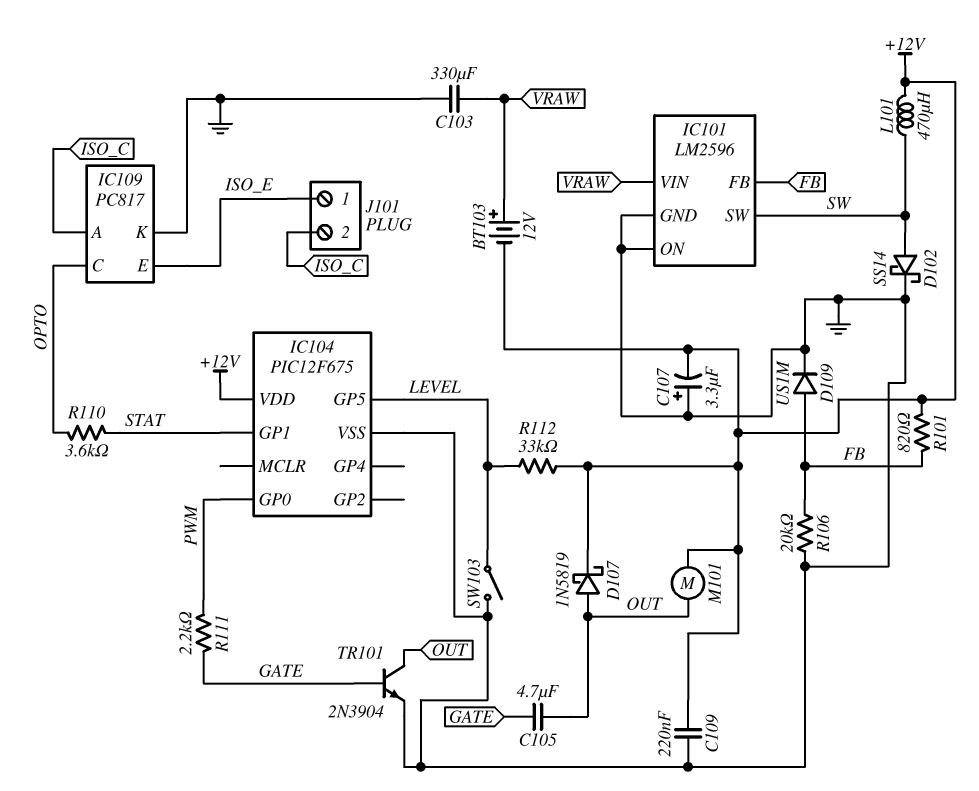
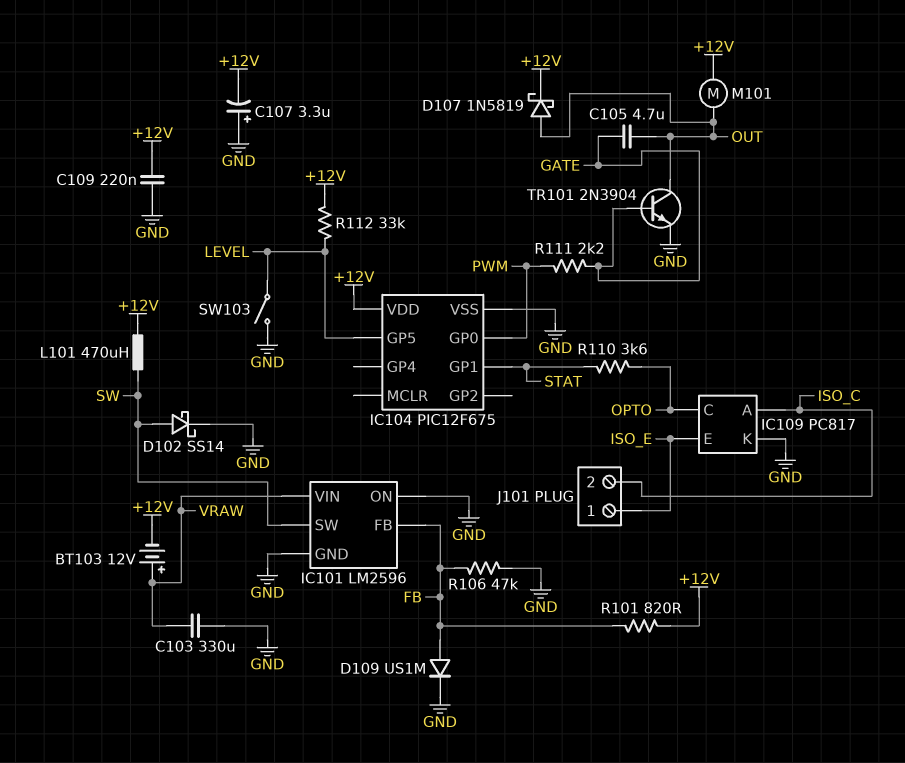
R106: 20k (FB, GND) -> 47k (FB, GND)

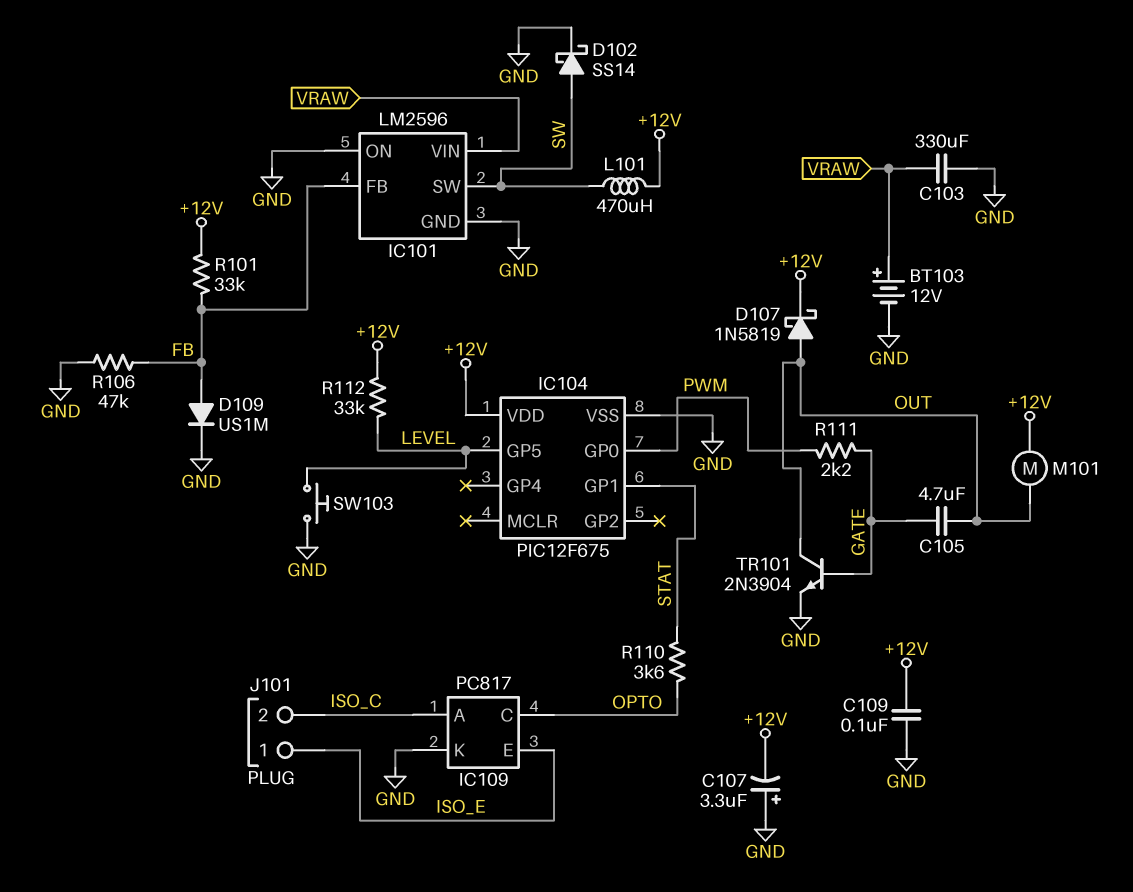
BT103: 12V (plus VRAW, minus +12V) -> 12V (plus VRAW, minus GND)
C109: 220nF (+12V, GND) -> 100nF (+12V, GND)
R101: 820 (+12V, FB) -> 33k (+12V, FB)
SW103: switch (GND, LEVEL) -> button (GND, LEVEL)

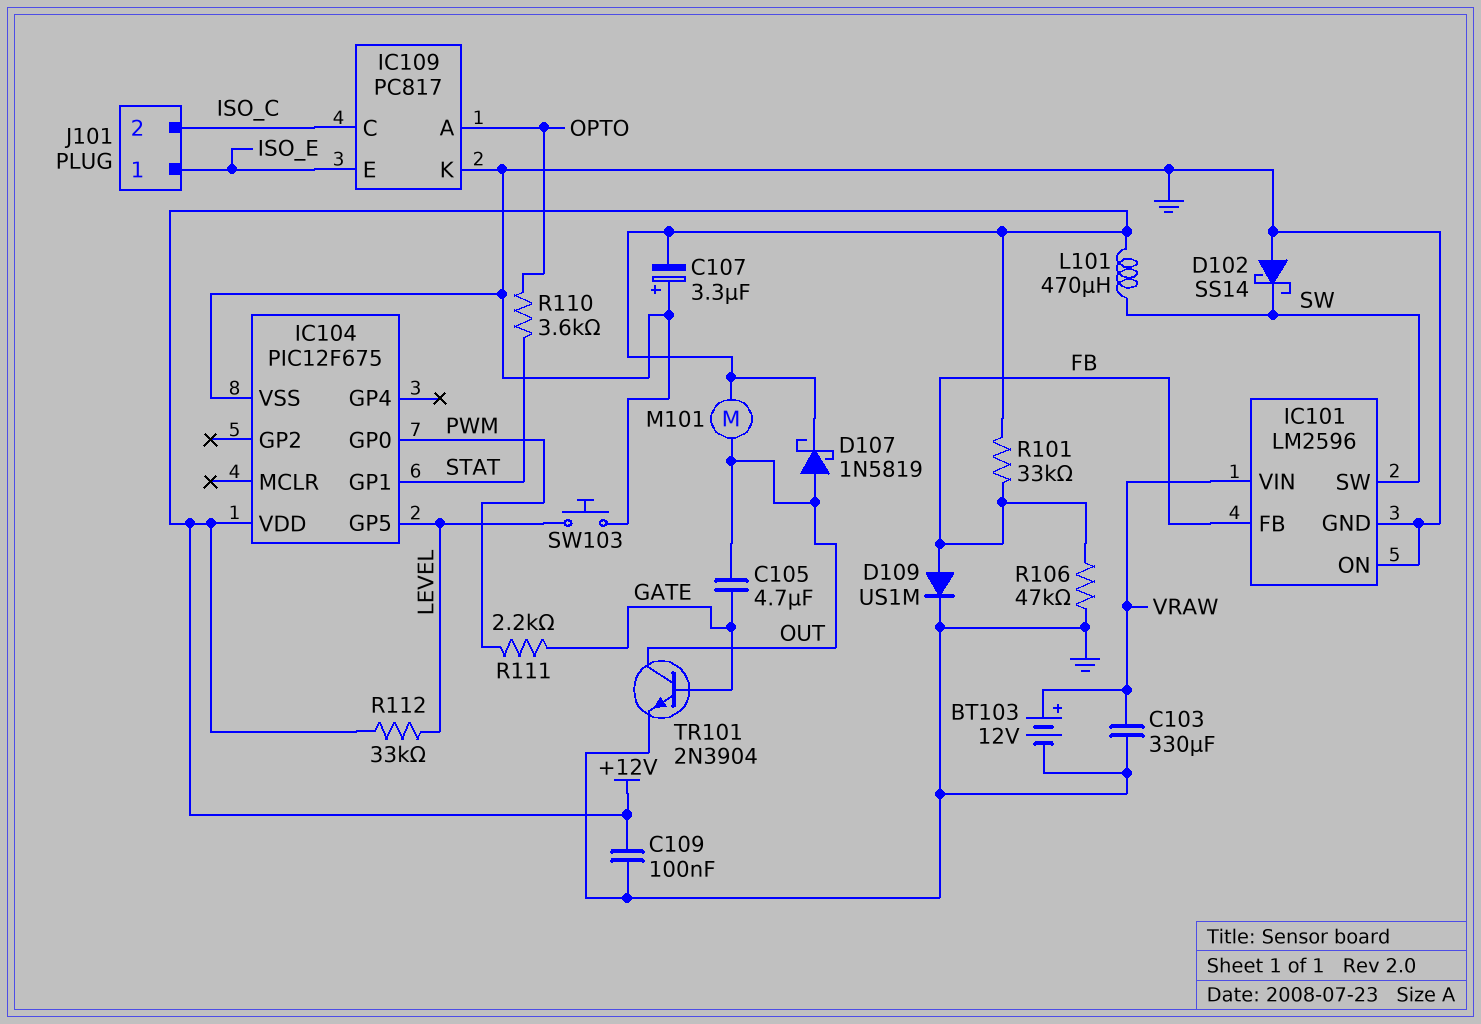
D102: schottky SS14 (A SW, K GND) -> schottky SS14 (A GND, K SW)
IC109 pin A: ISO_C -> OPTO
IC109 pin C: OPTO -> ISO_C

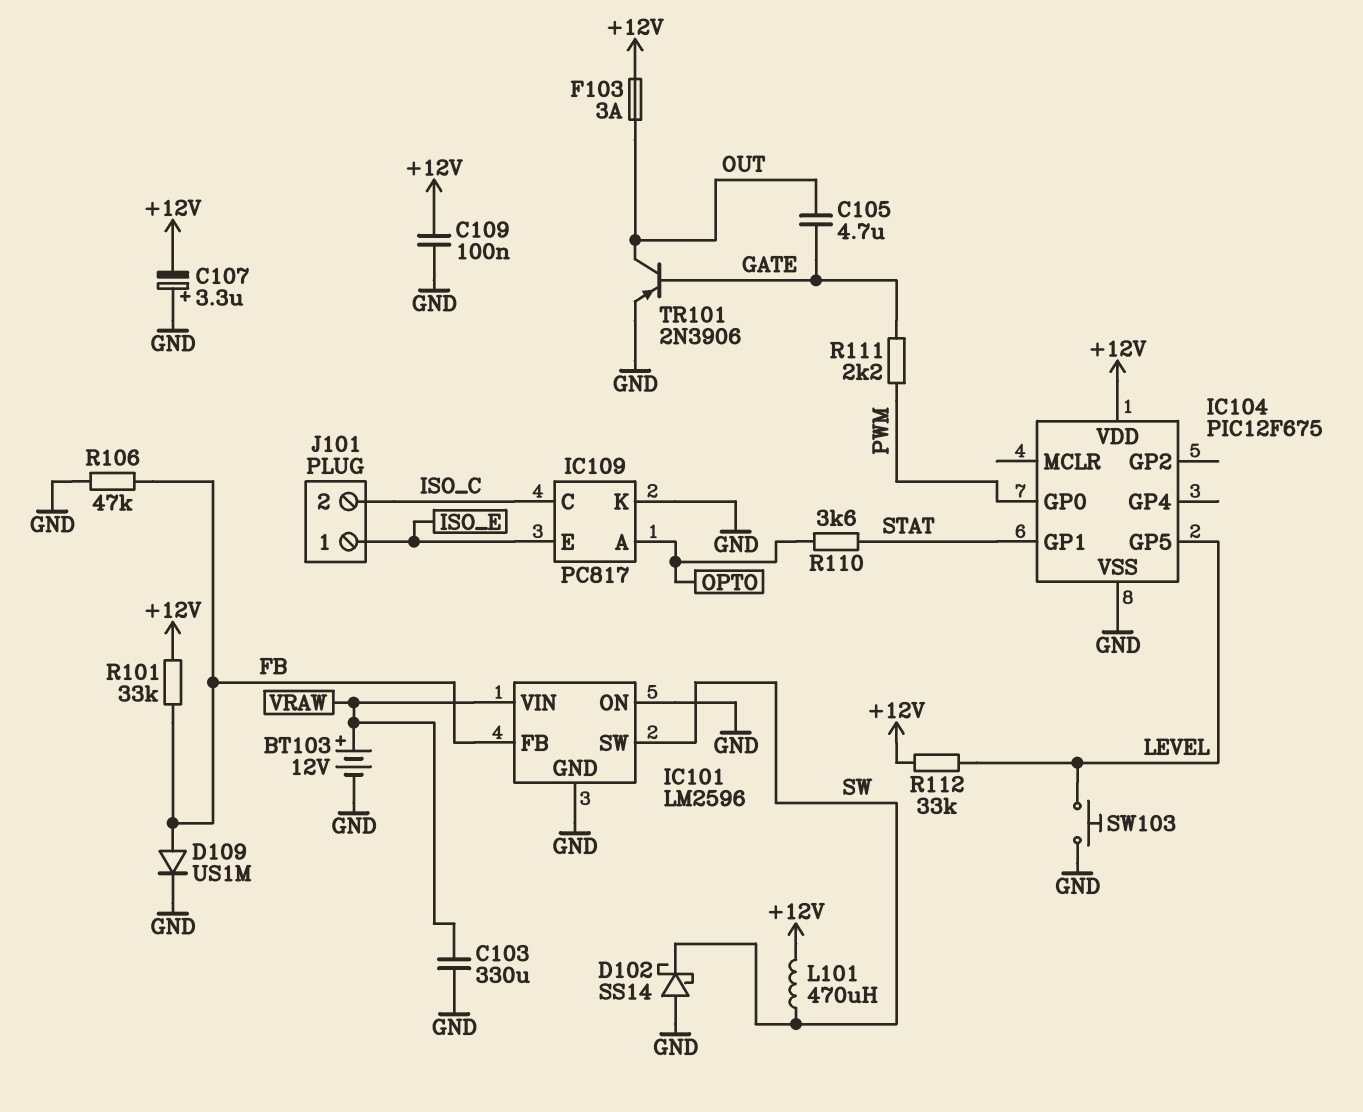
D107: schottky 1N5819 (A OUT, K +12V) -> none
F103: none -> 3A (+12V, OUT)
M101: motor (+12V, OUT) -> none
TR101: NPN 2N3904 (B GATE, C OUT, E GND) -> PNP 2N3906 (B GATE, C OUT, E GND)

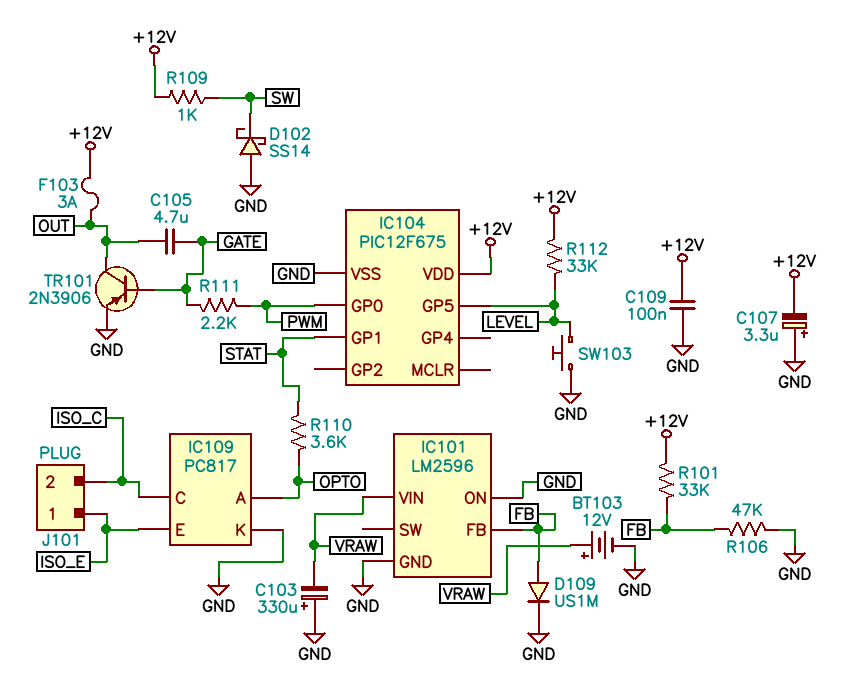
C103: 330uF (GND, VRAW) -> 330uF (plus GND, minus VRAW)
IC101 pin SW: SW -> none
L101: 470uH (+12V, SW) -> none
R109: none -> 1k (+12V, SW)

